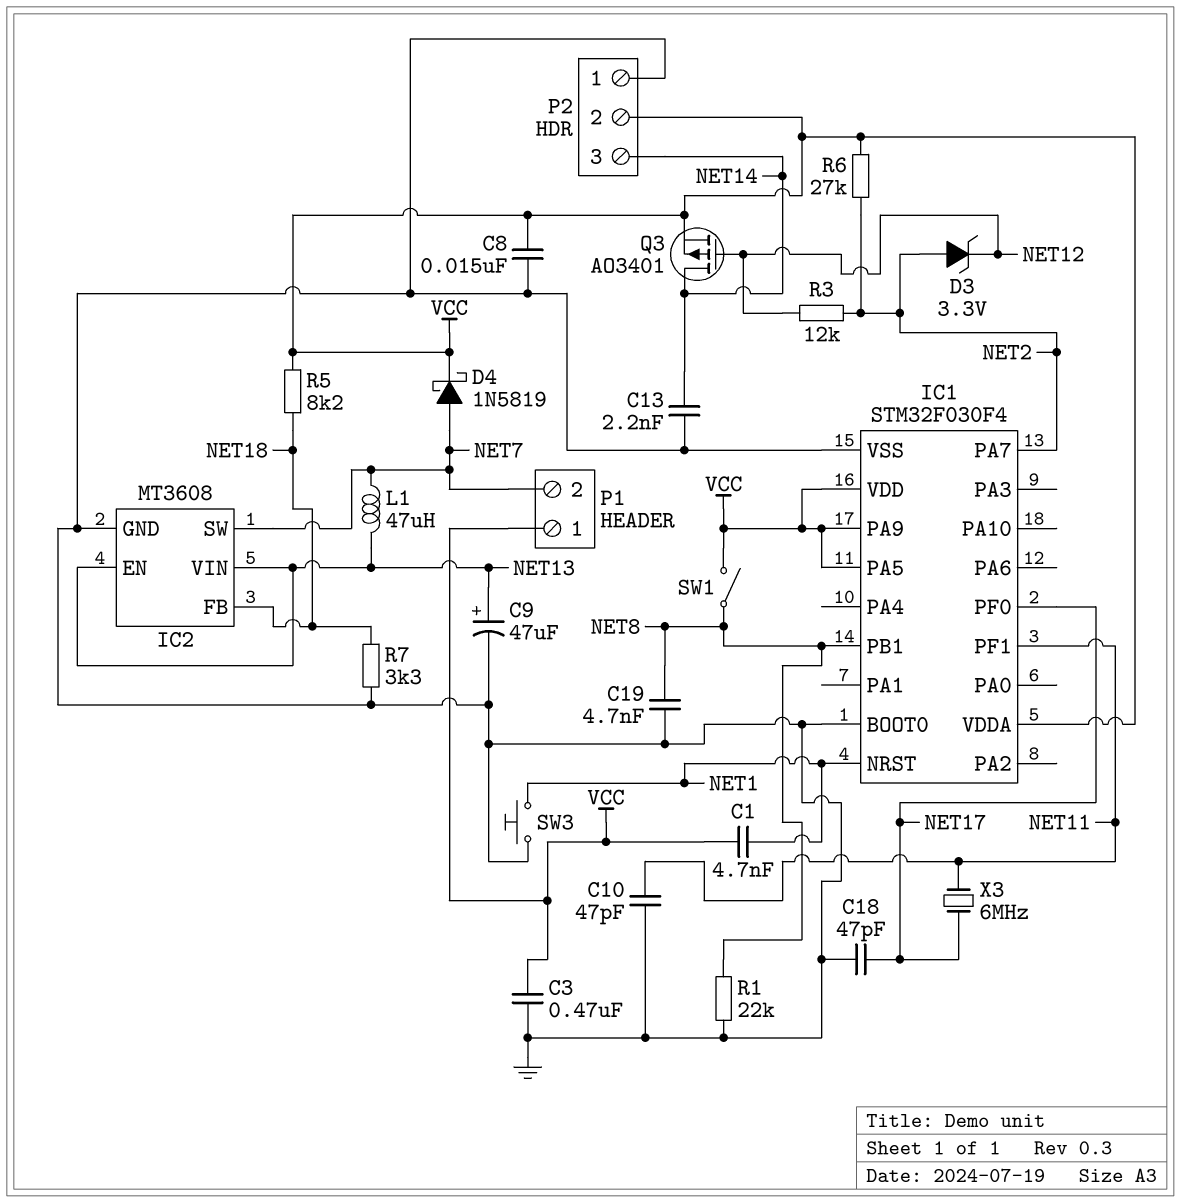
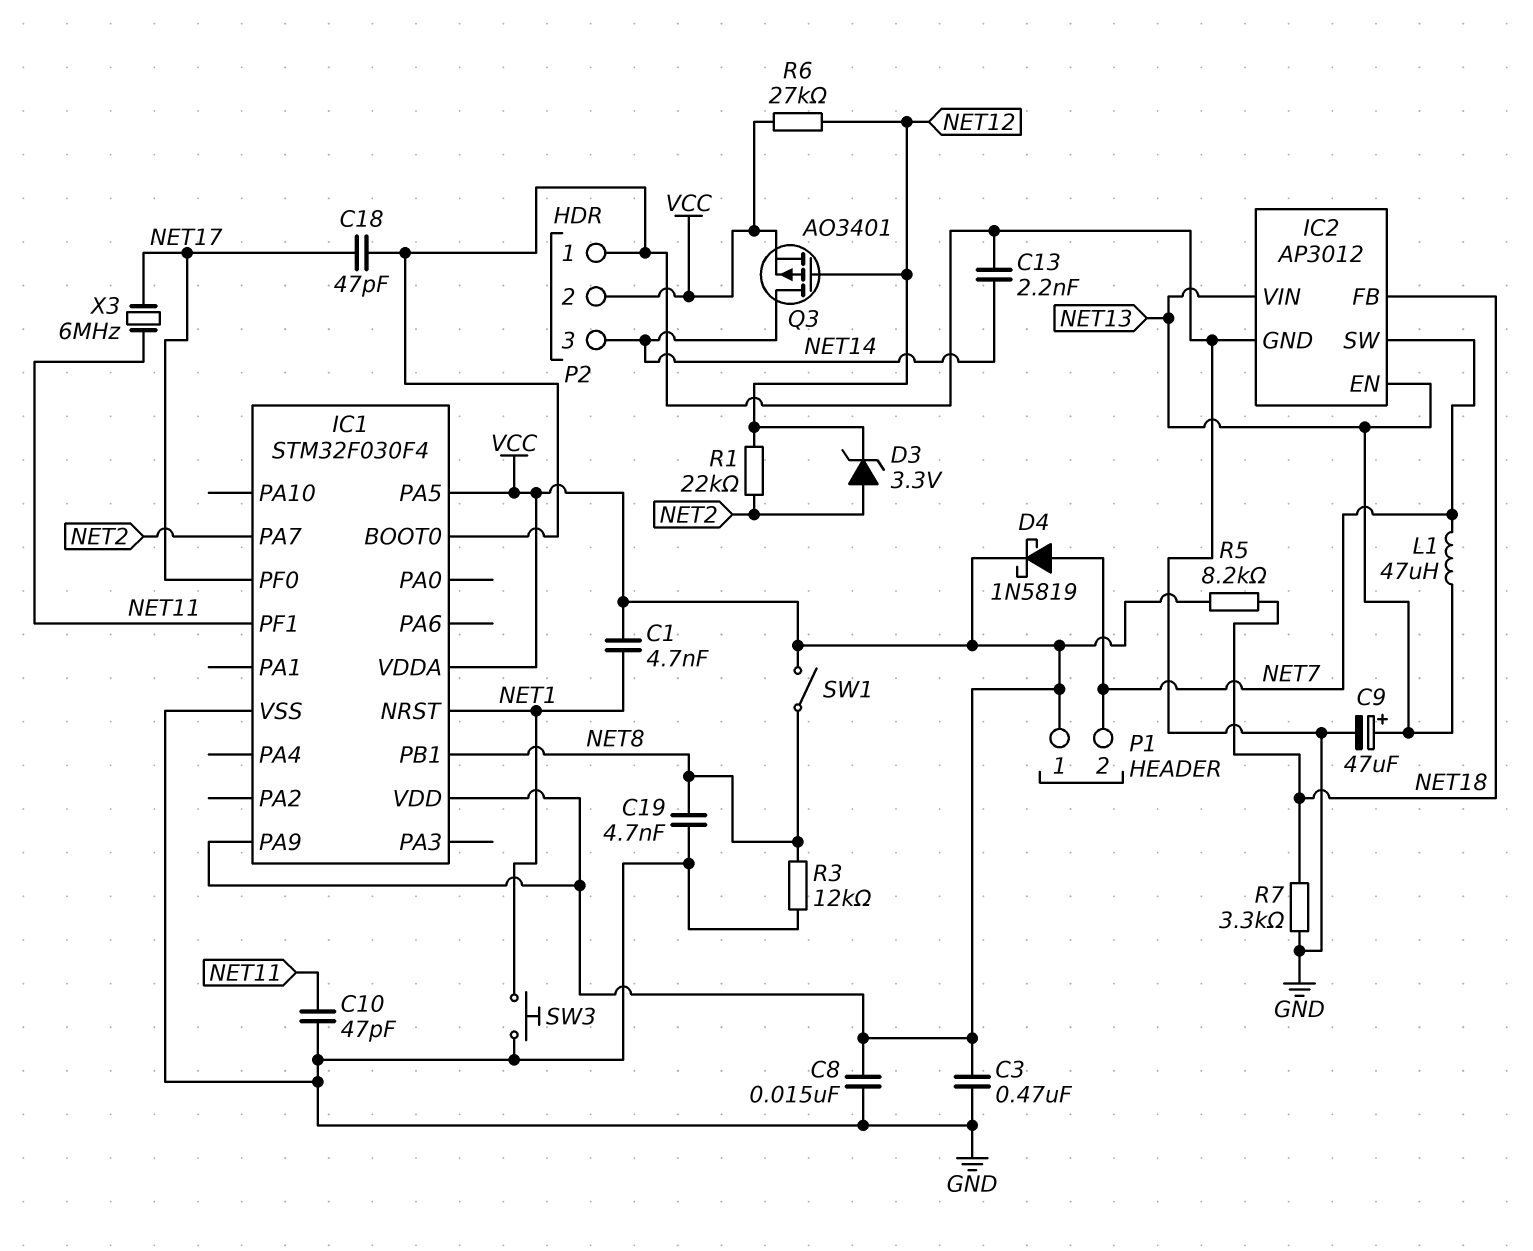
IC2: MT3608 -> AP3012
R1: 22k (GND, NET8) -> 22k (NET2, NET12)
R3: 12k (NET2, NET12) -> 12k (GND, NET8)
R6: 27k (NET2, VCC) -> 27k (NET12, VCC)

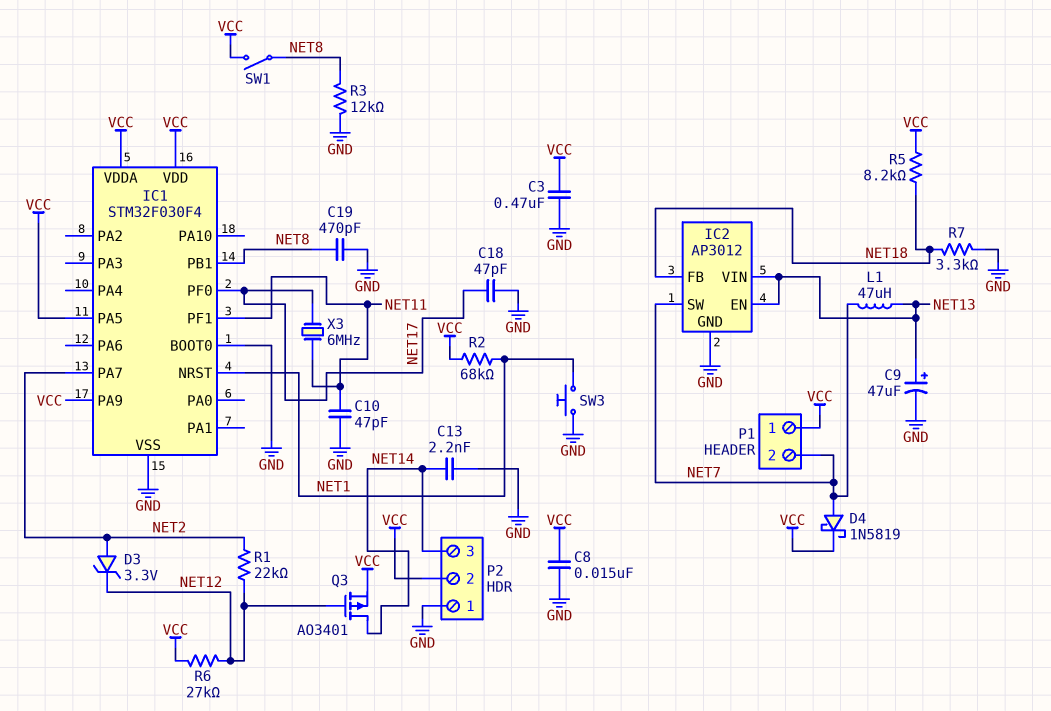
C1: 4.7nF (NET1, VCC) -> none
C19: 4.7nF (GND, NET8) -> 470pF (GND, NET8)
R2: none -> 68k (NET1, VCC)

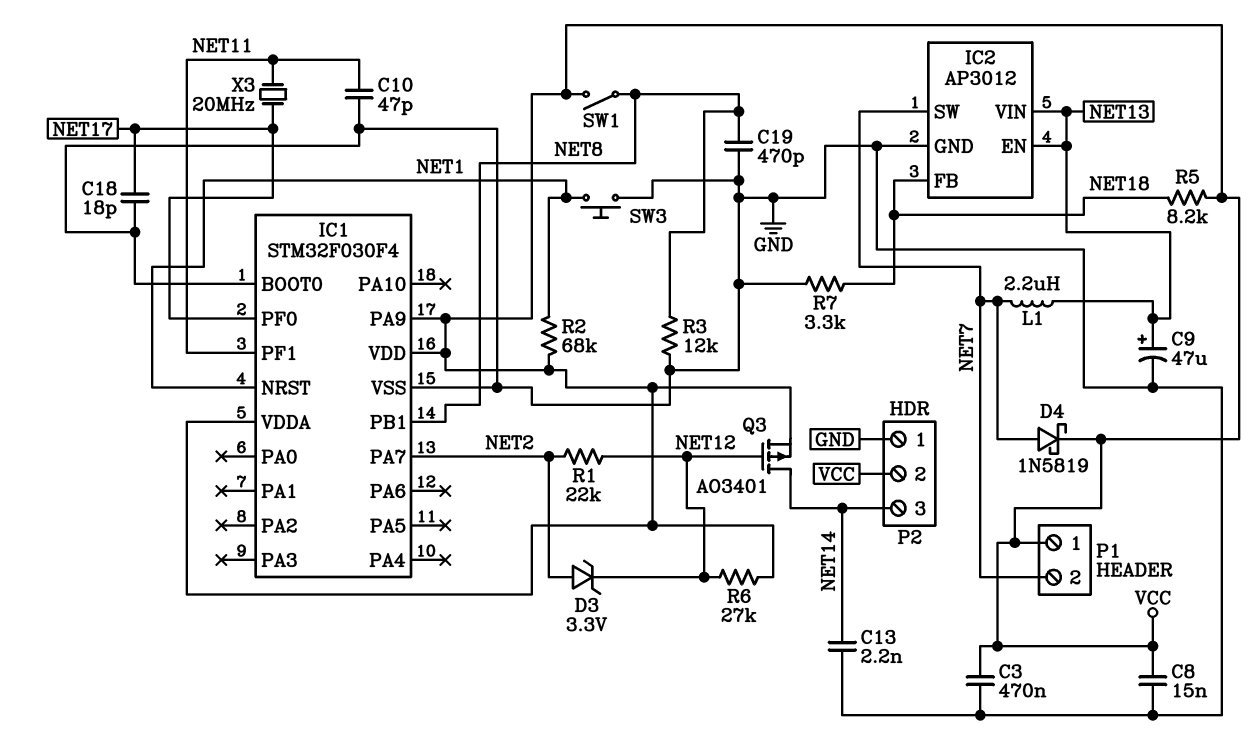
C18: 47pF (GND, NET17) -> 18pF (GND, NET17)
IC1 pin PA5: VCC -> none
L1: 47uH (NET7, NET13) -> 2.2uH (NET7, NET13)
X3: 6MHz (NET11, NET17) -> 20MHz (NET11, NET17)

